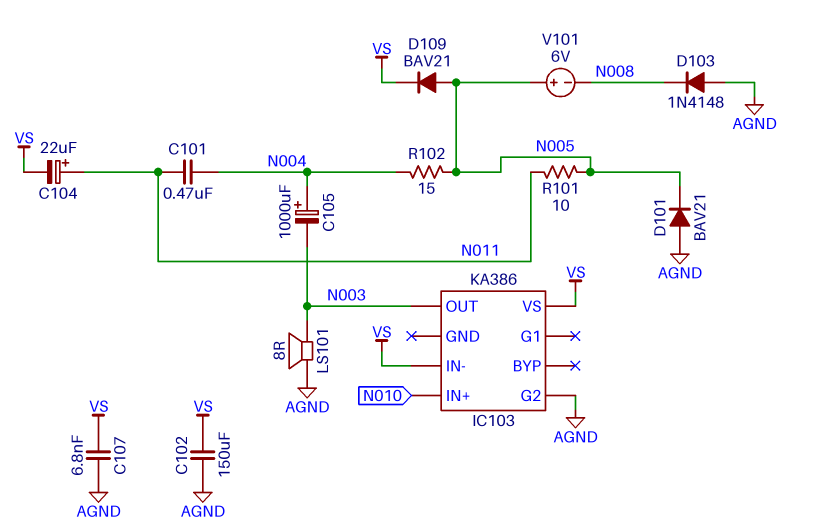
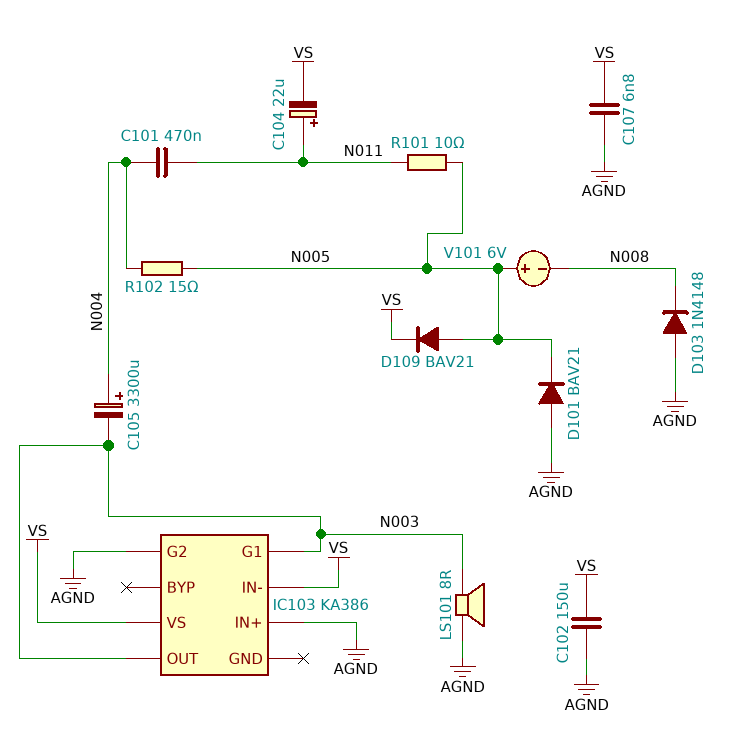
C105: 1000uF (plus N004, minus N003) -> 3300uF (plus N004, minus N003)
IC103 pin G1: none -> N003
IC103 pin IN+: N010 -> AGND

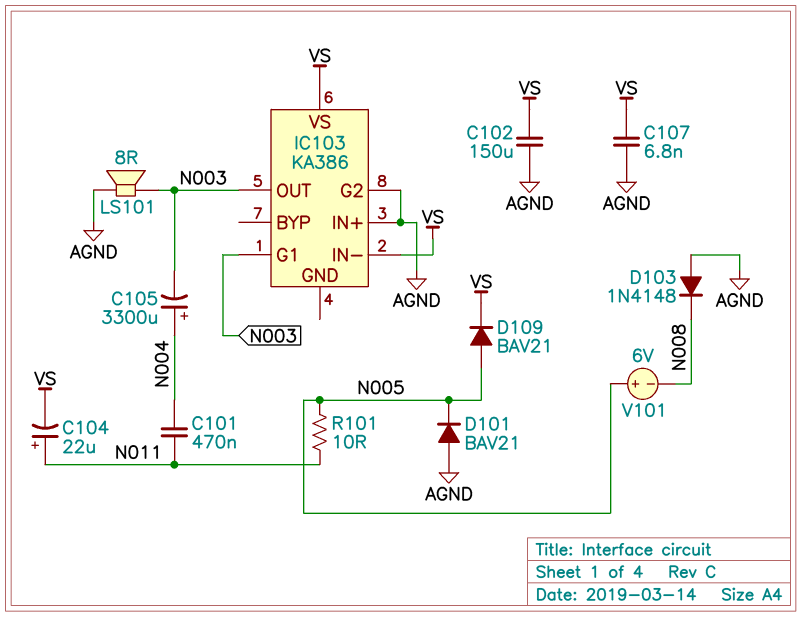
R102: 15 (N004, N005) -> none

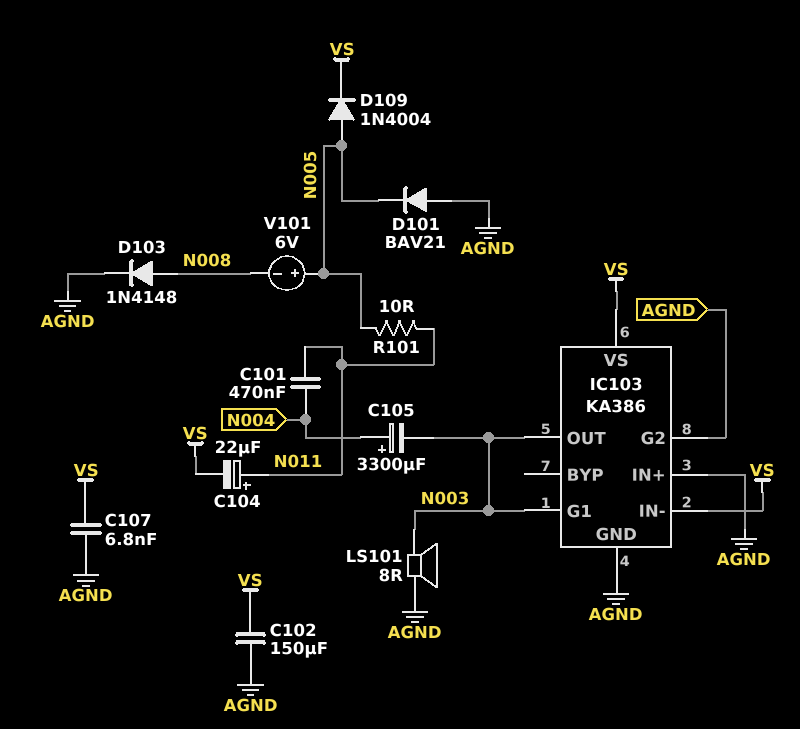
D103: diode 1N4148 (A AGND, K N008) -> diode 1N4148 (A N008, K AGND)
D109: diode BAV21 (A N005, K VS) -> diode 1N4004 (A N005, K VS)
IC103 pin GND: none -> AGND

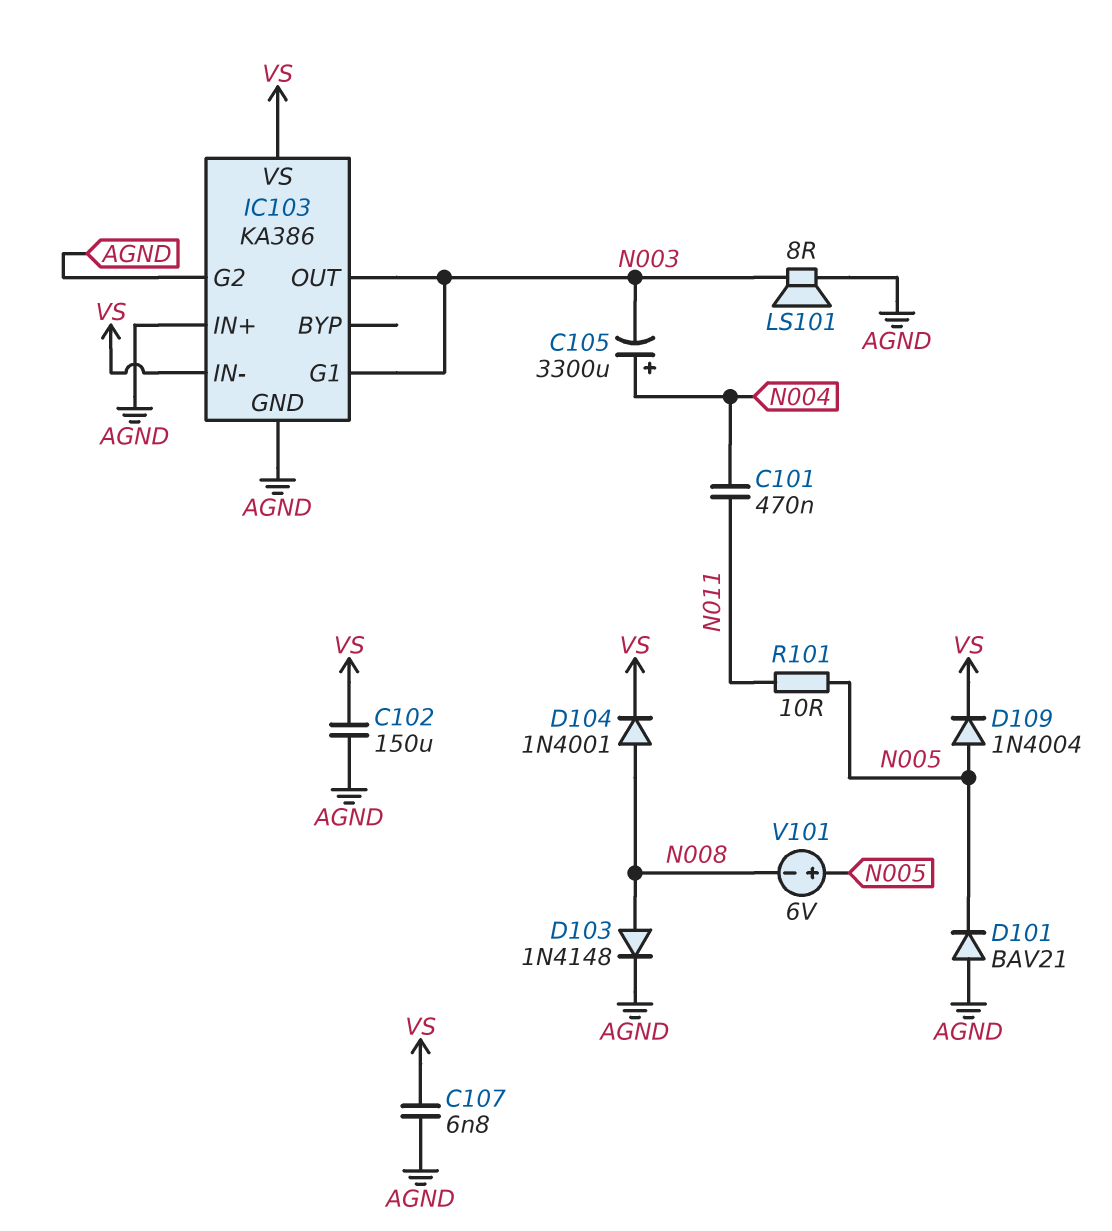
C104: 22uF (plus N011, minus VS) -> none
D104: none -> diode 1N4001 (A N008, K VS)

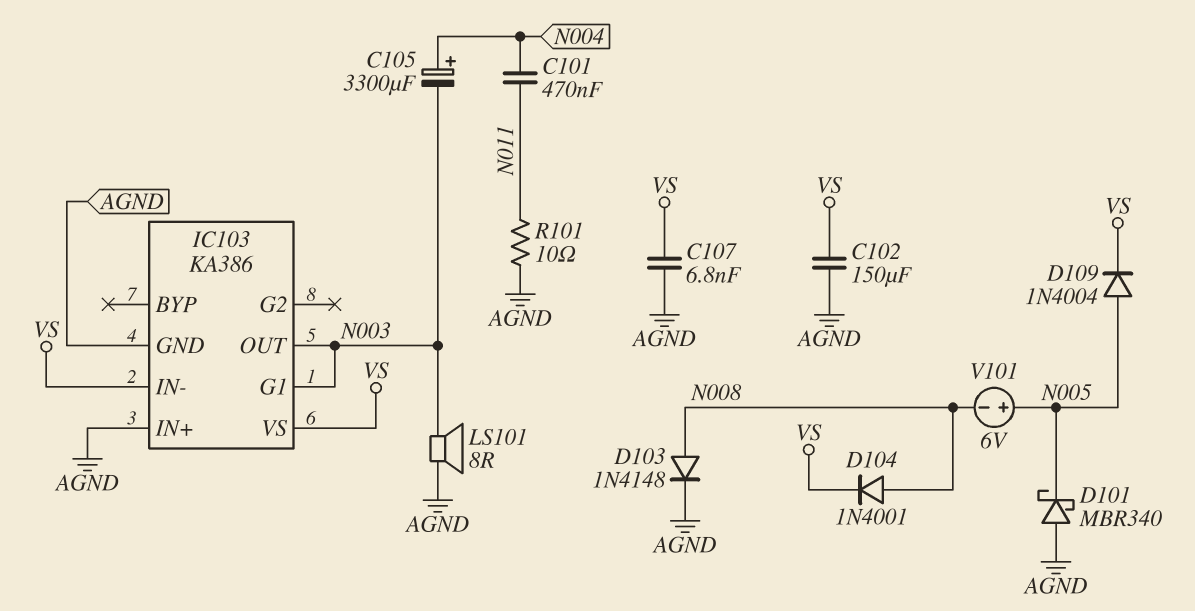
D101: diode BAV21 (A AGND, K N005) -> schottky MBR340 (A AGND, K N005)
IC103 pin G2: AGND -> none
R101: 10 (N005, N011) -> 10 (AGND, N011)

